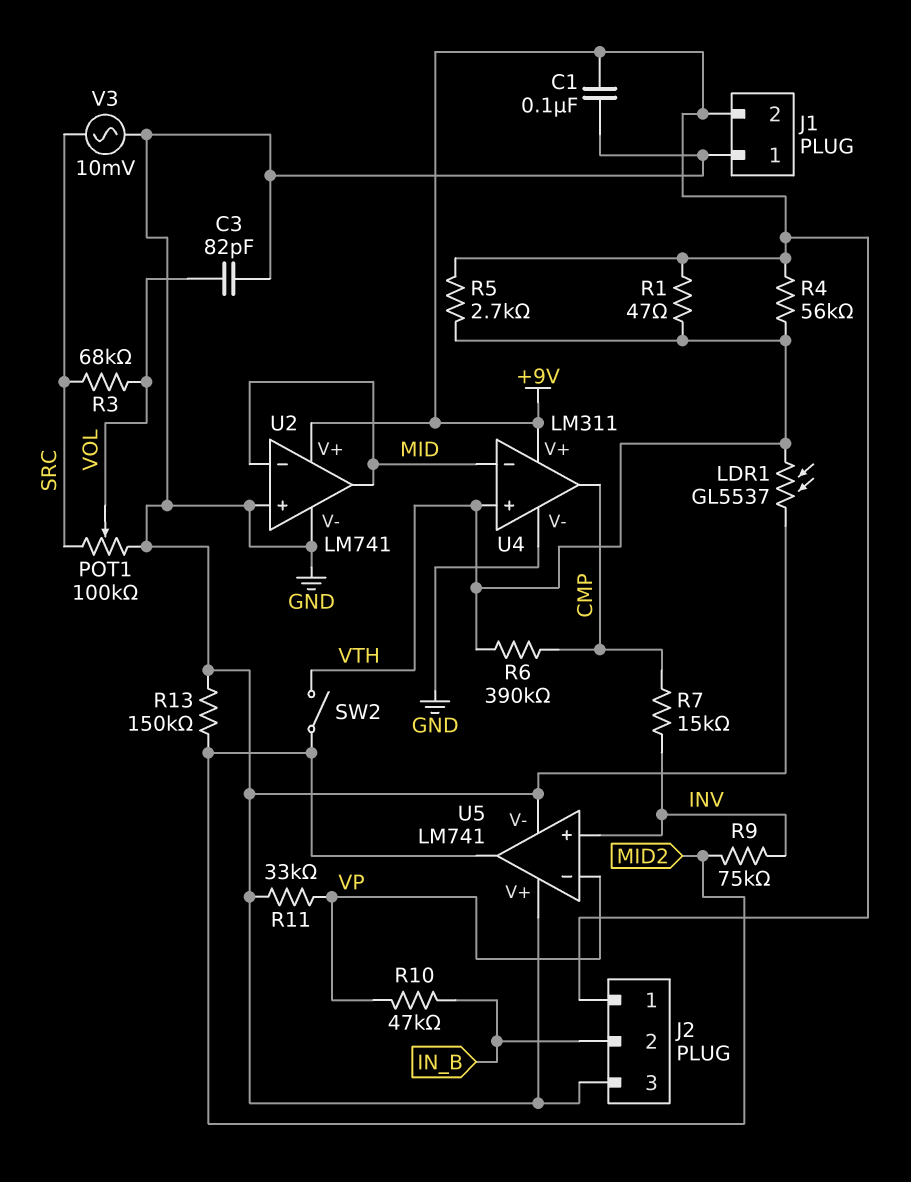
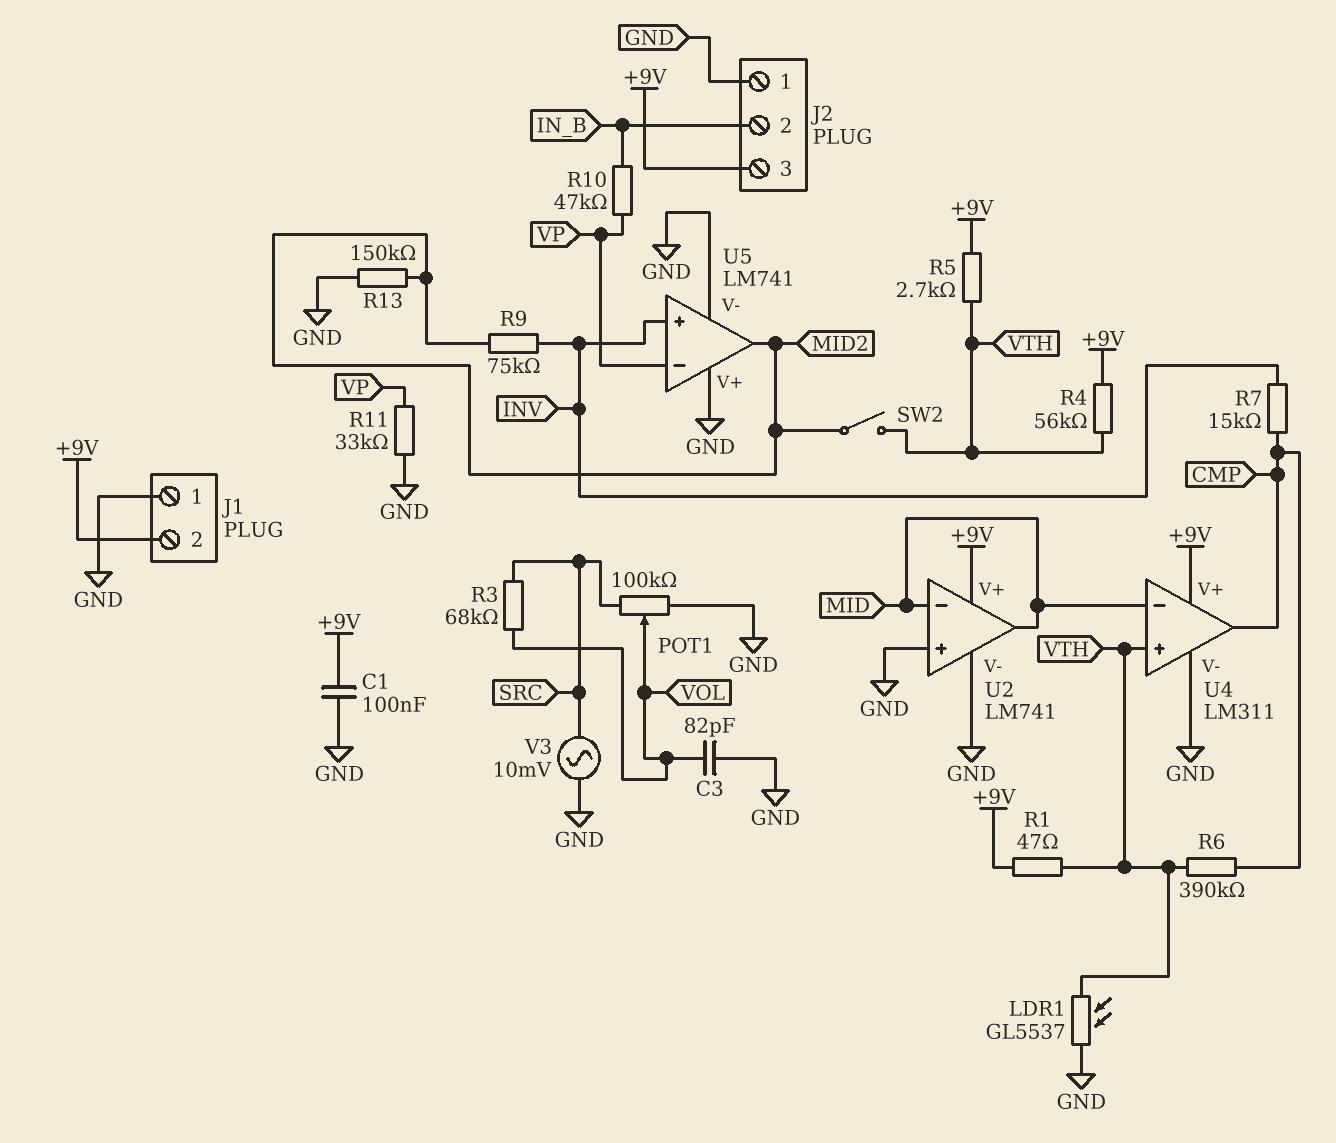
J2 pin 1: +9V -> GND
J2 pin 3: GND -> +9V

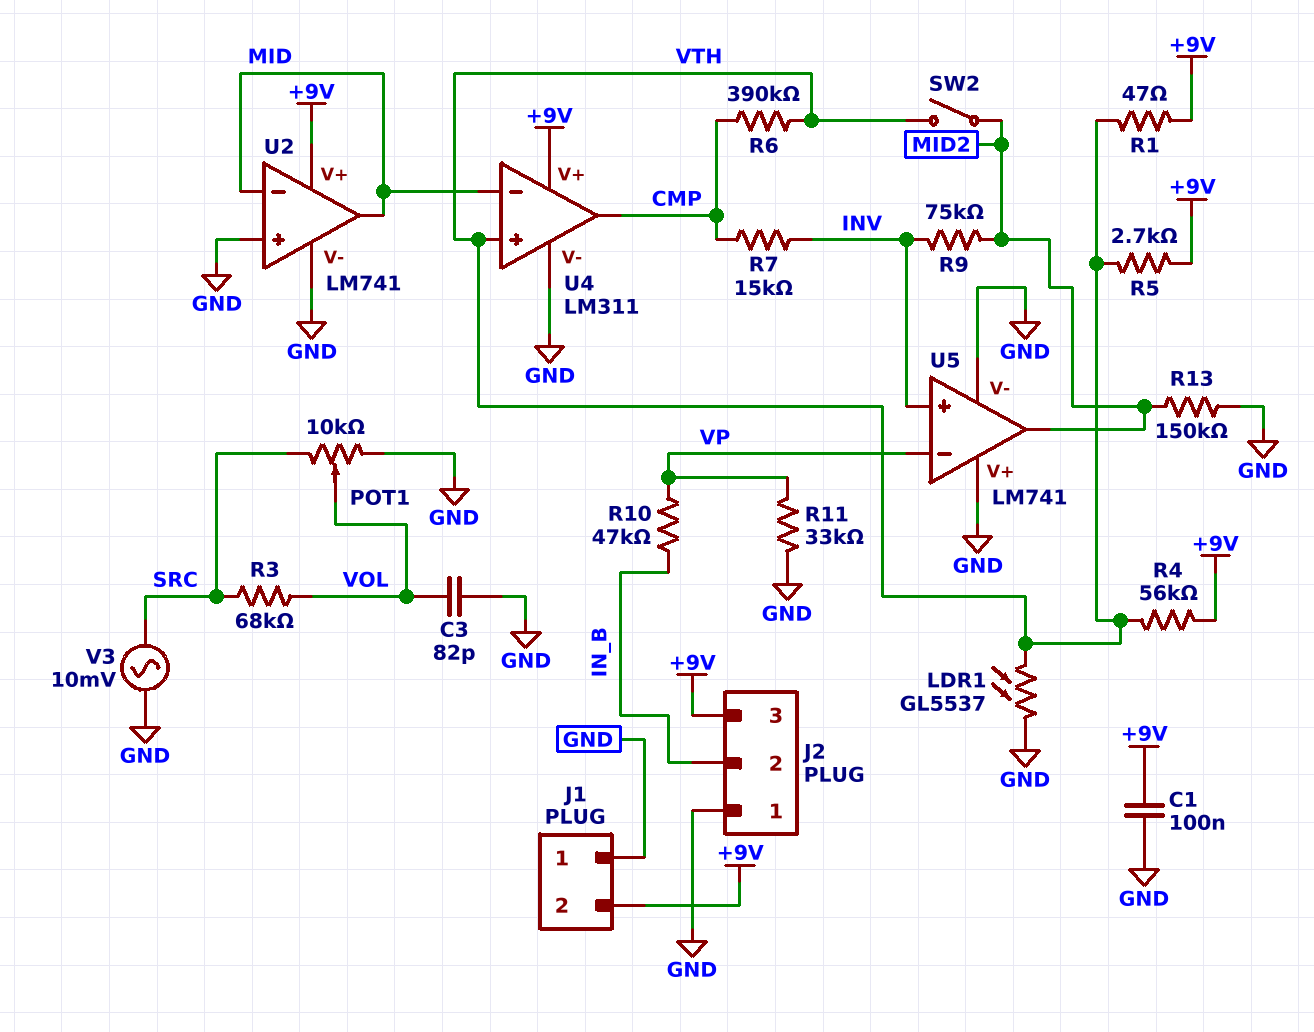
POT1: 100k (GND, SRC, wiper VOL) -> 10k (GND, SRC, wiper VOL)

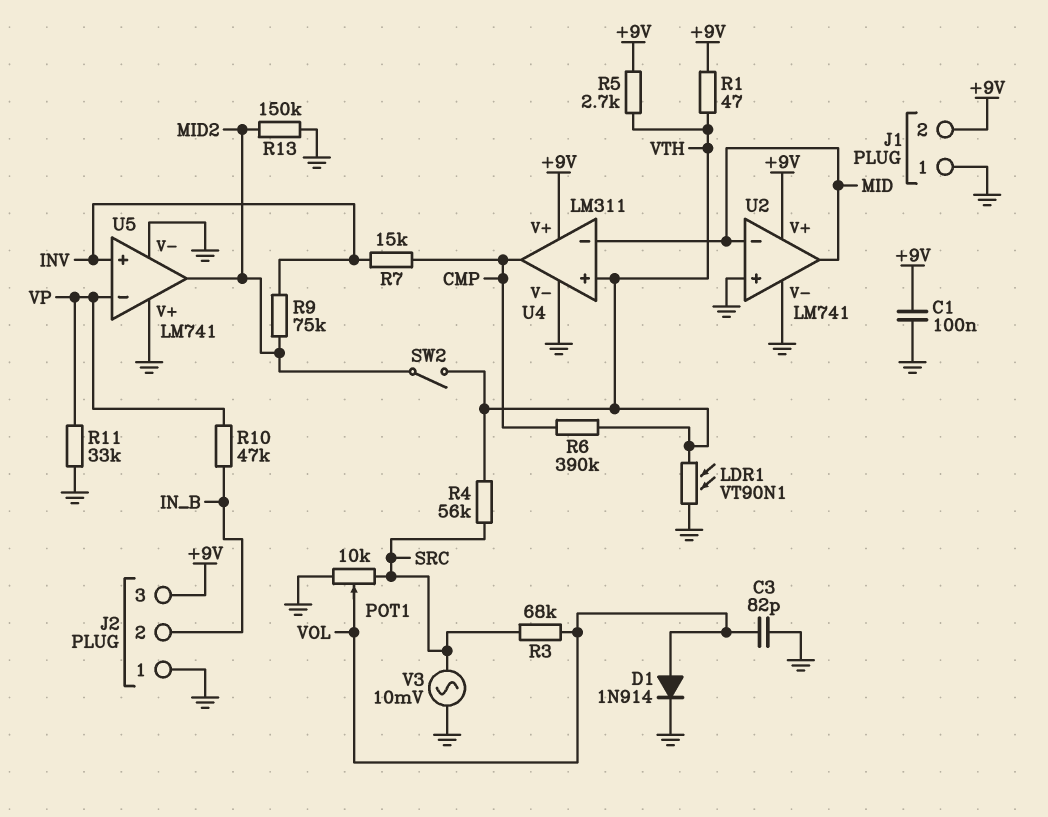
D1: none -> diode 1N914 (A VOL, K GND)
LDR1: GL5537 (GND, VTH) -> VT90N1 (GND, VTH)
R4: 56k (+9V, VTH) -> 56k (SRC, VTH)

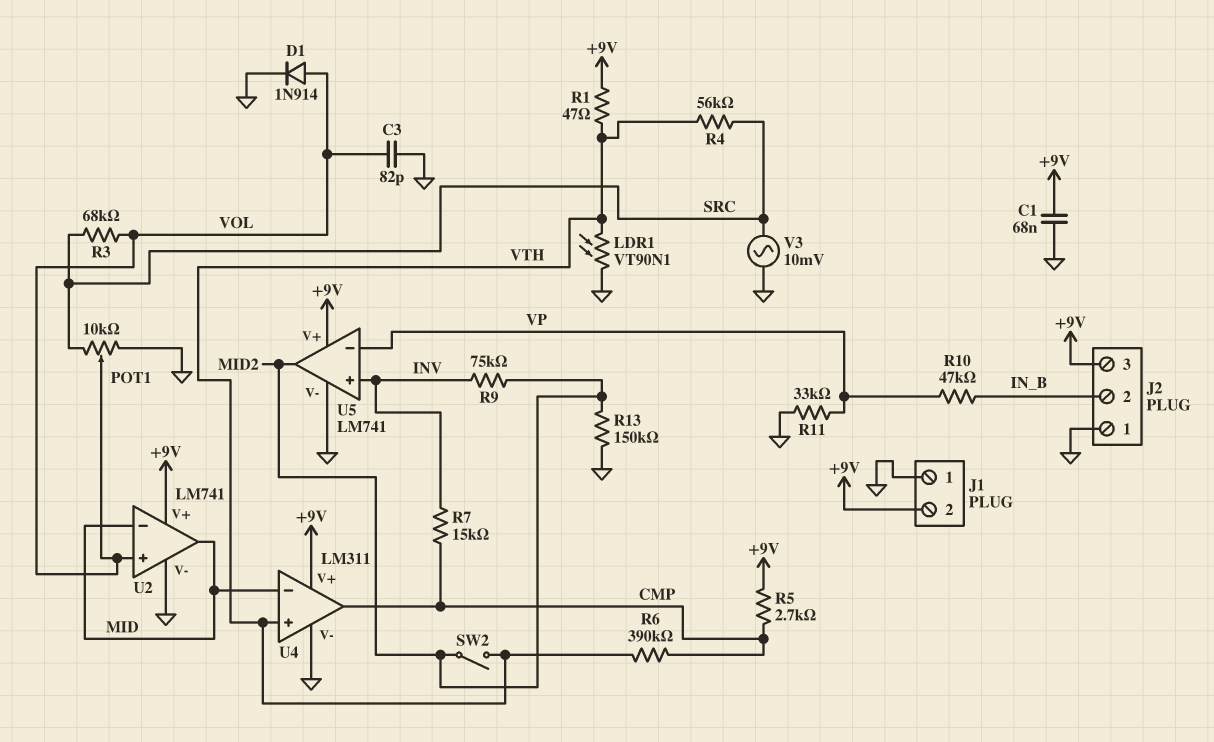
C1: 100nF (+9V, GND) -> 68nF (+9V, GND)
R5: 2.7k (+9V, VTH) -> 2.7k (+9V, CMP)
U2 pin in+: GND -> VOL
U5 pin V+: GND -> +9V

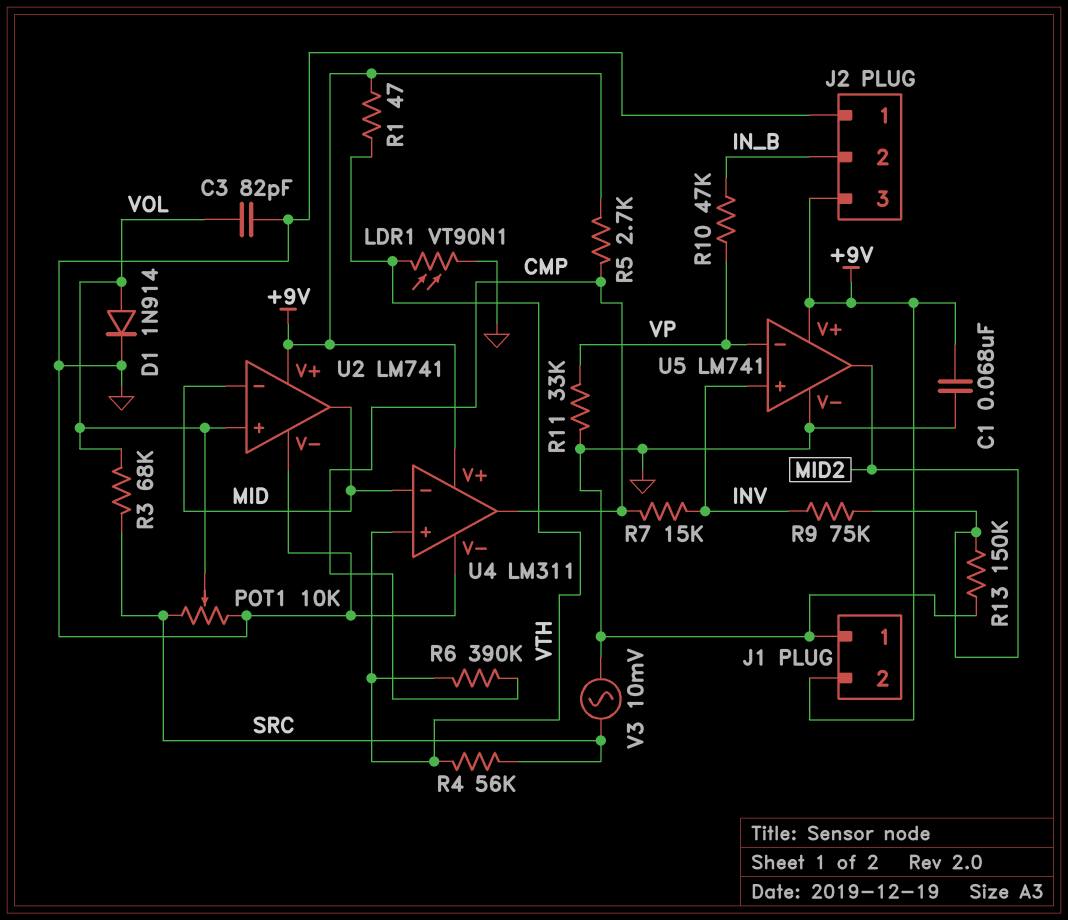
SW2: switch (MID2, VTH) -> none

